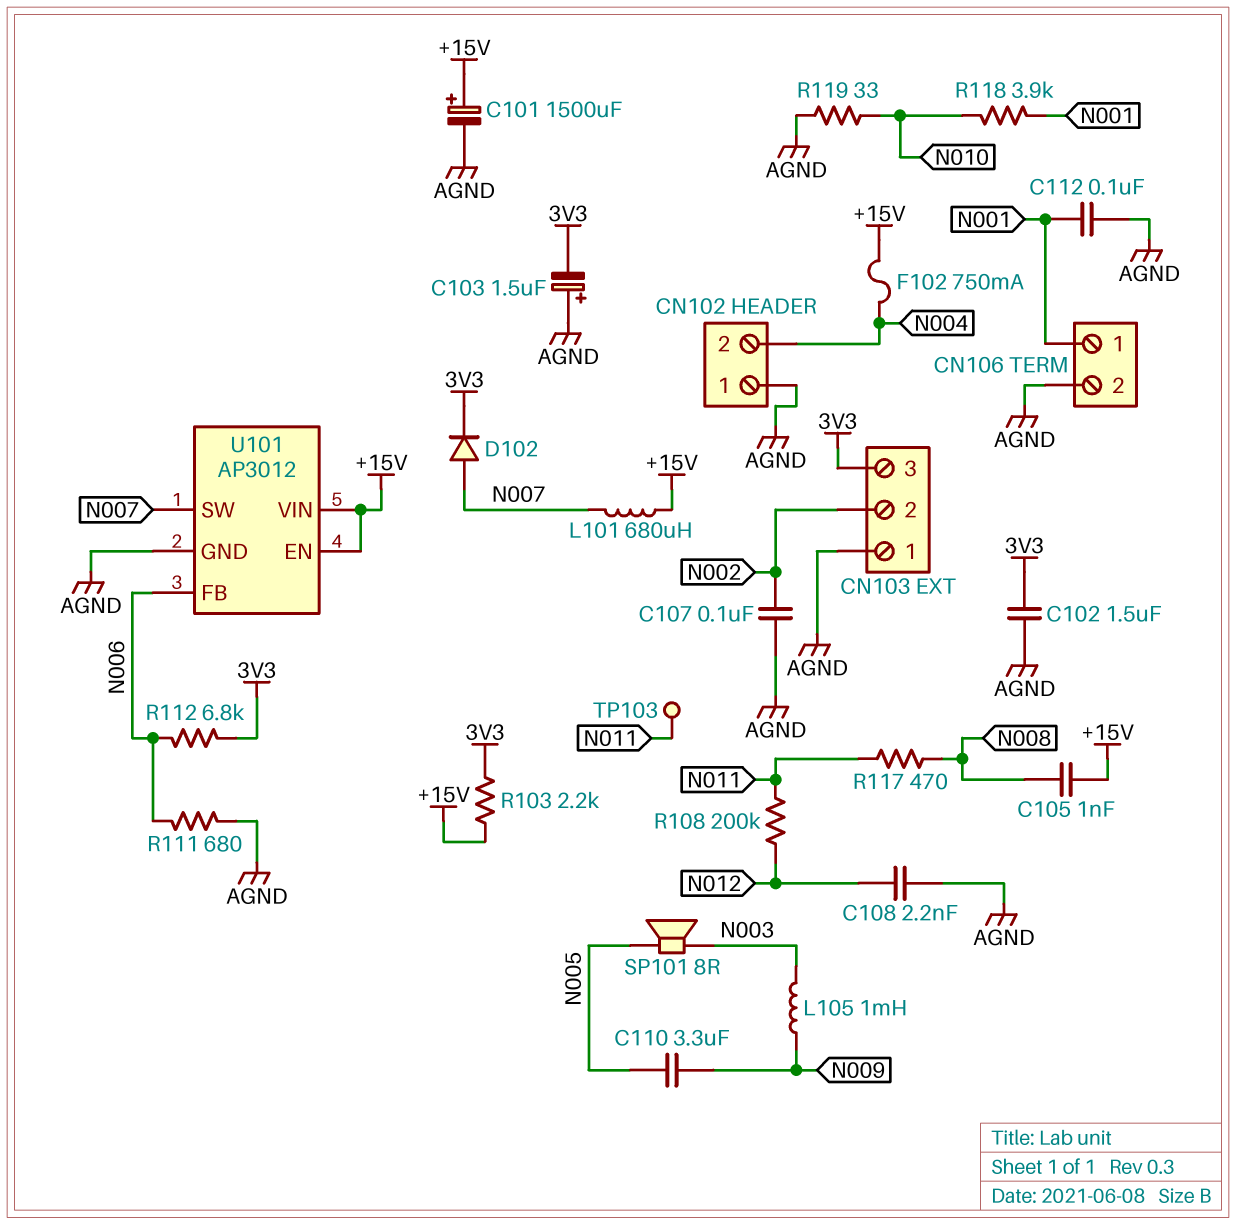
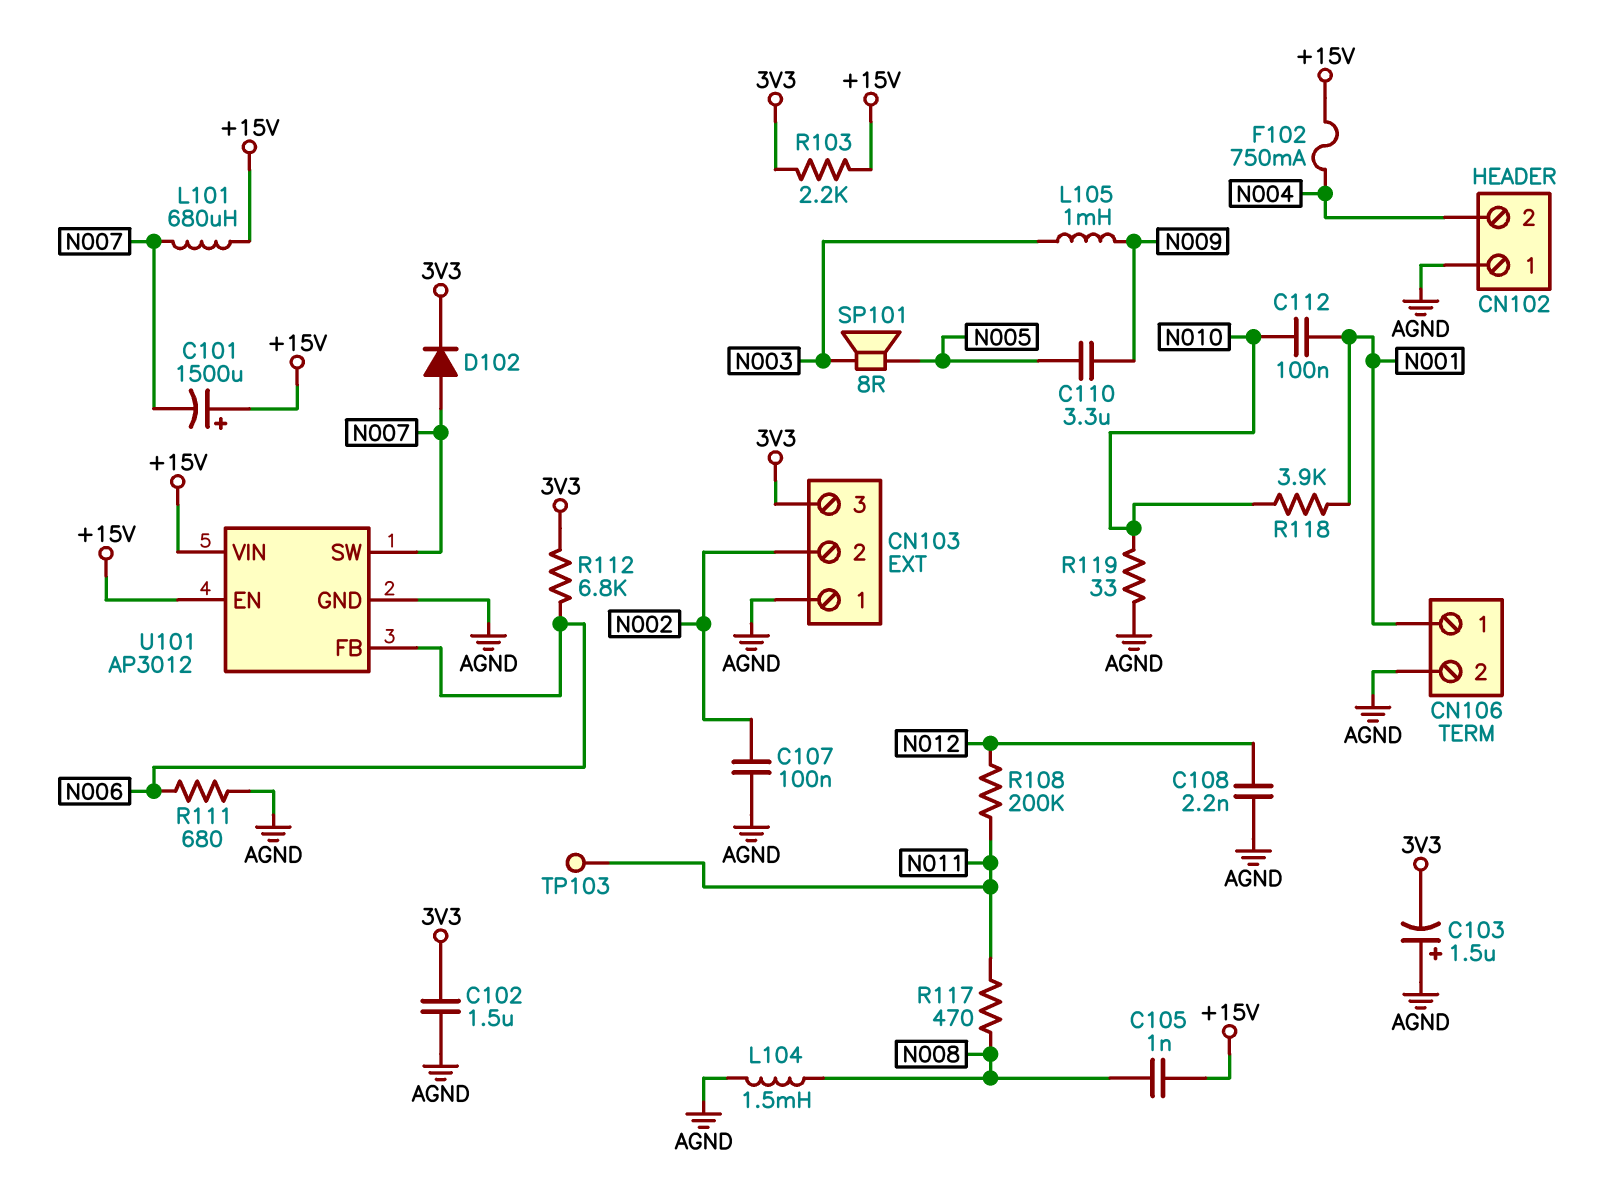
C101: 1500uF (plus +15V, minus AGND) -> 1500uF (plus +15V, minus N007)
C112: 100nF (AGND, N001) -> 100nF (N001, N010)
L104: none -> 1.5mH (AGND, N008)

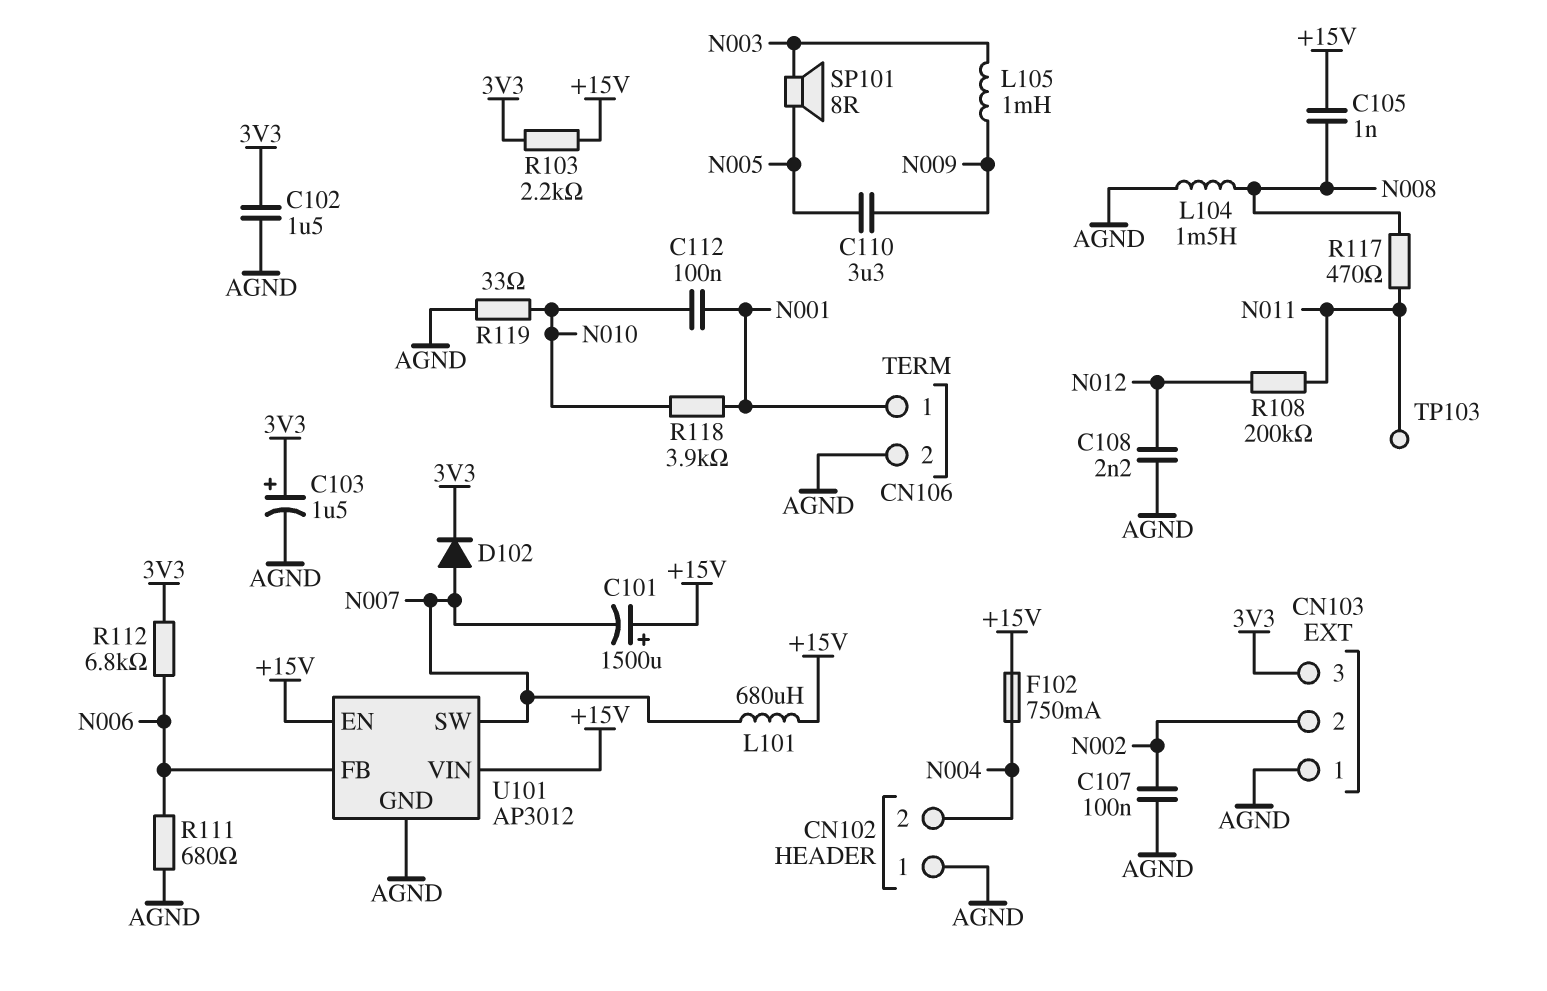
C103: 1.5uF (plus AGND, minus 3V3) -> 1.5uF (plus 3V3, minus AGND)

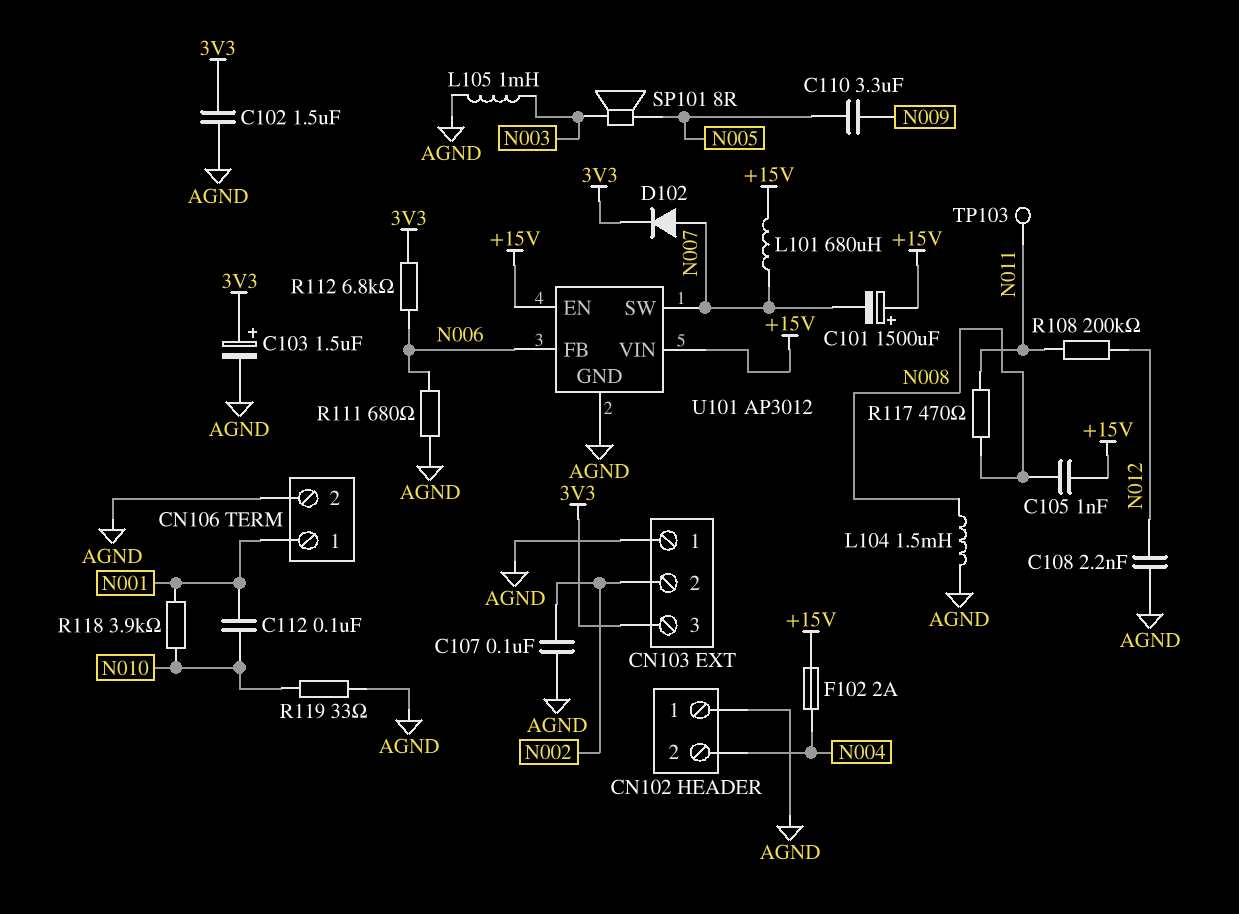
F102: 750mA (+15V, N004) -> 2A (+15V, N004)
L105: 1mH (N003, N009) -> 1mH (AGND, N003)
R103: 2.2k (+15V, 3V3) -> none

